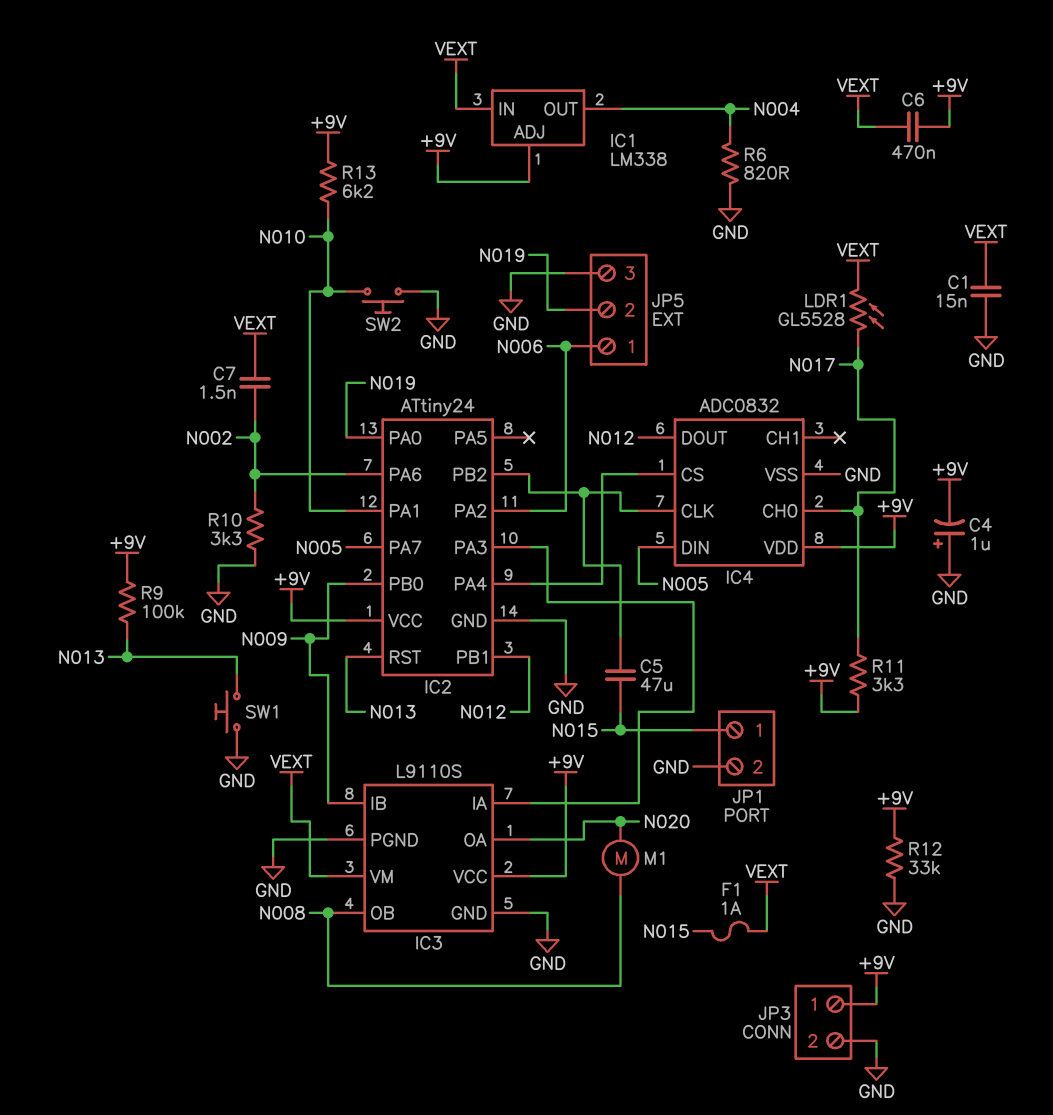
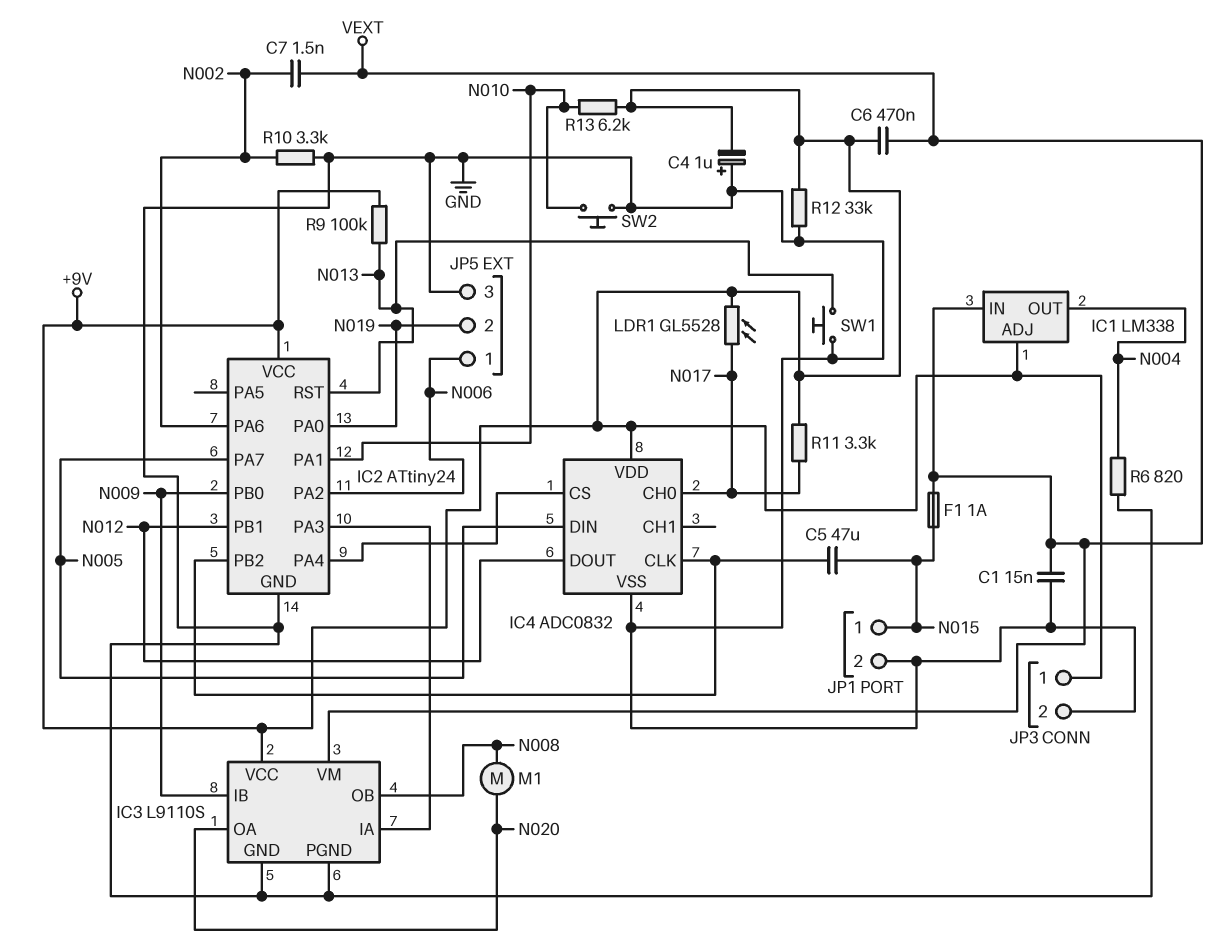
LDR1: GL5528 (N017, VEXT) -> GL5528 (+9V, N017)

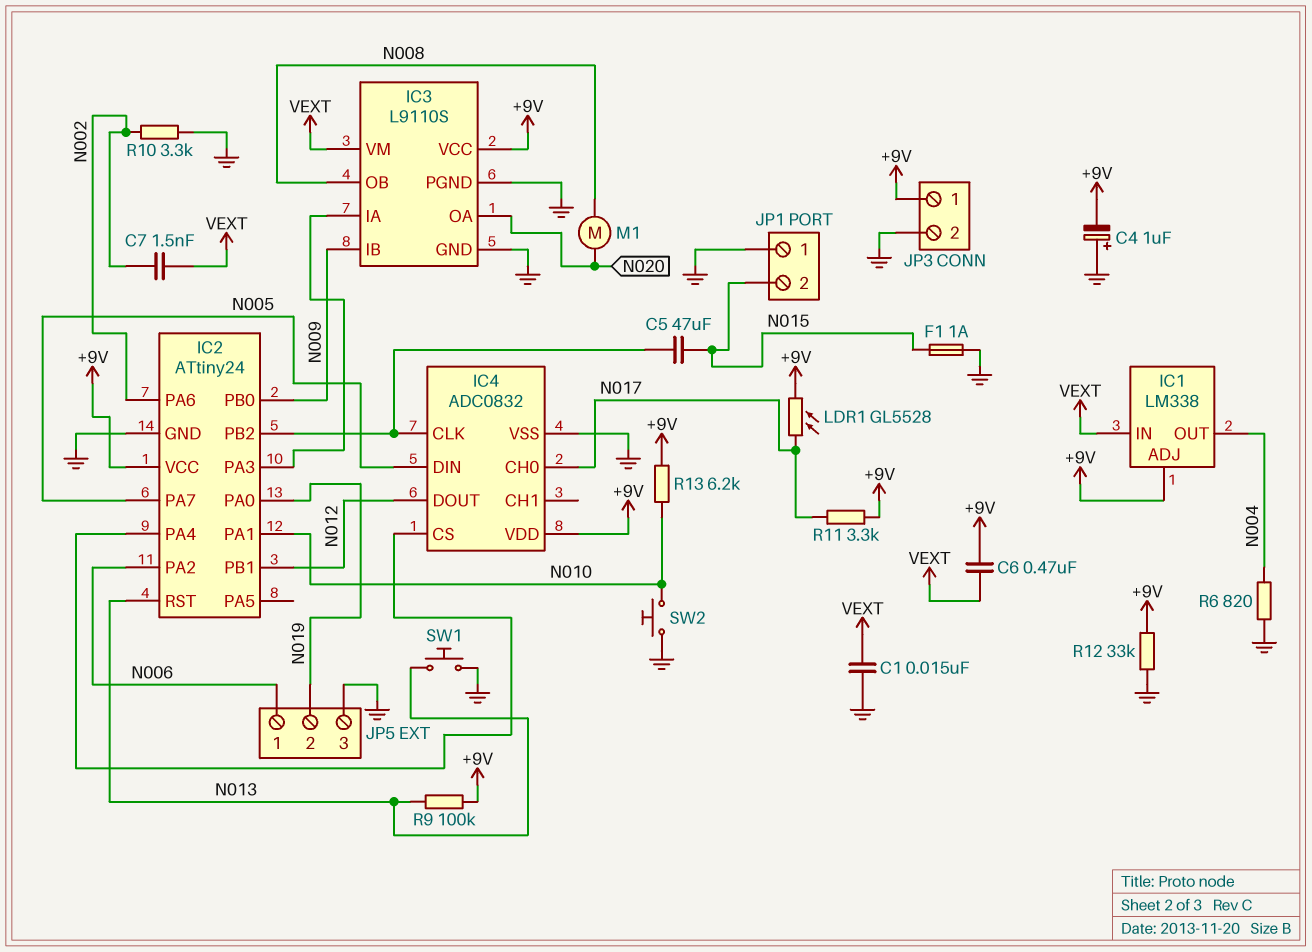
F1: 1A (N015, VEXT) -> 1A (GND, N015)
JP1 pin 1: N015 -> GND
JP1 pin 2: GND -> N015

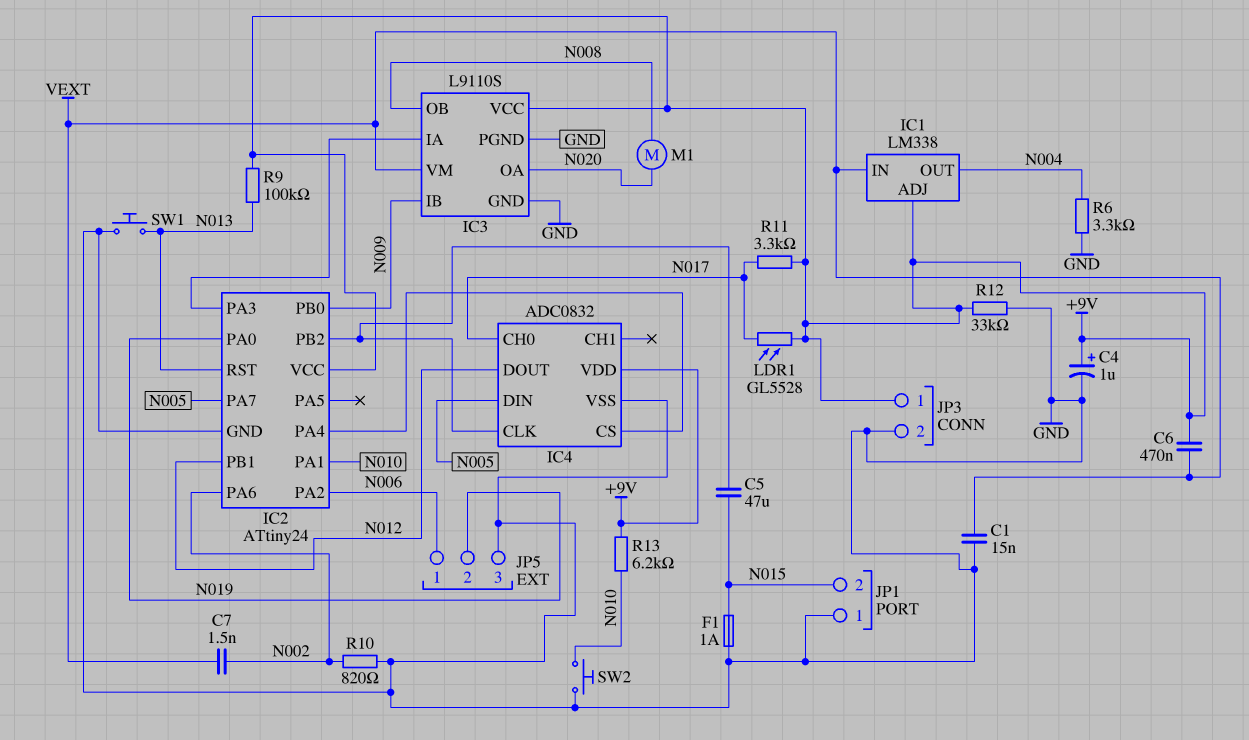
C4: 1uF (plus GND, minus +9V) -> 1uF (plus +9V, minus GND)
R6: 820 (GND, N004) -> 3.3k (GND, N004)
R10: 3.3k (GND, N002) -> 820 (GND, N002)

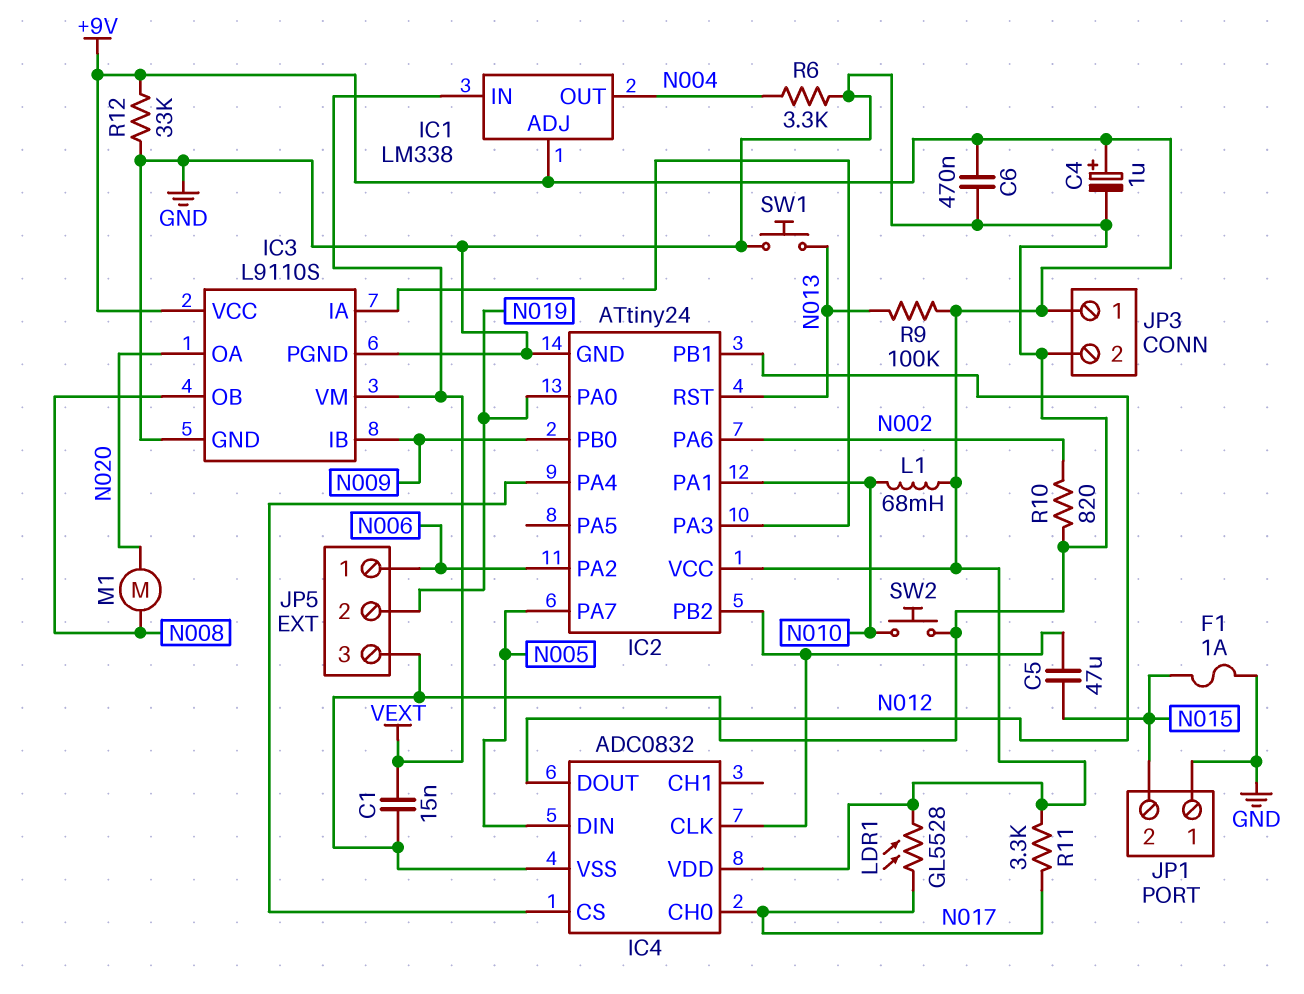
C6: 470nF (+9V, VEXT) -> 470nF (+9V, GND)
C7: 1.5nF (N002, VEXT) -> none
L1: none -> 68mH (+9V, N010)
R13: 6.2k (+9V, N010) -> none

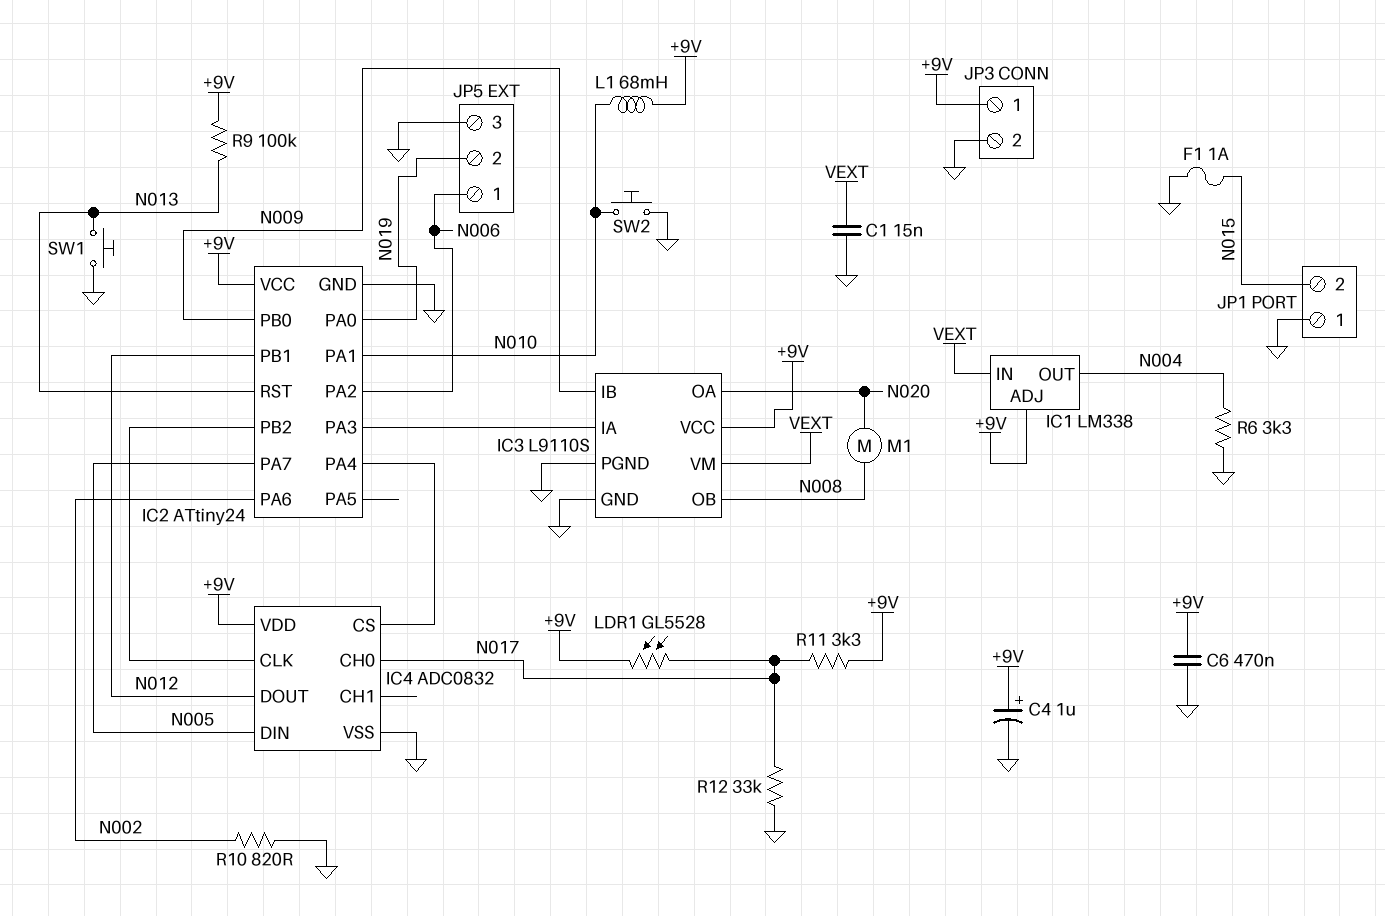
C5: 47uF (IC2/PB2, N015) -> none
R12: 33k (+9V, GND) -> 33k (GND, N017)

